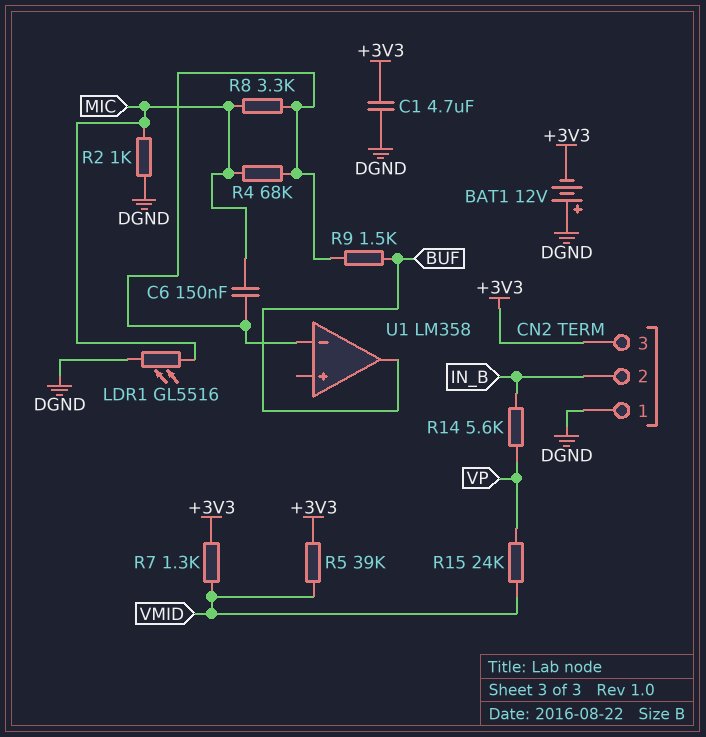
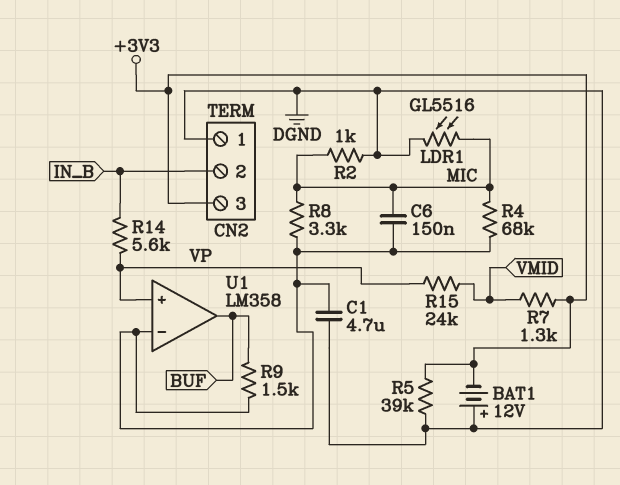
C1: 4.7uF (+3V3, DGND) -> 4.7uF (DGND, U1/in-)
R5: 39k (+3V3, VMID) -> 39k (+3V3, DGND)
U1 pin in+: none -> VP

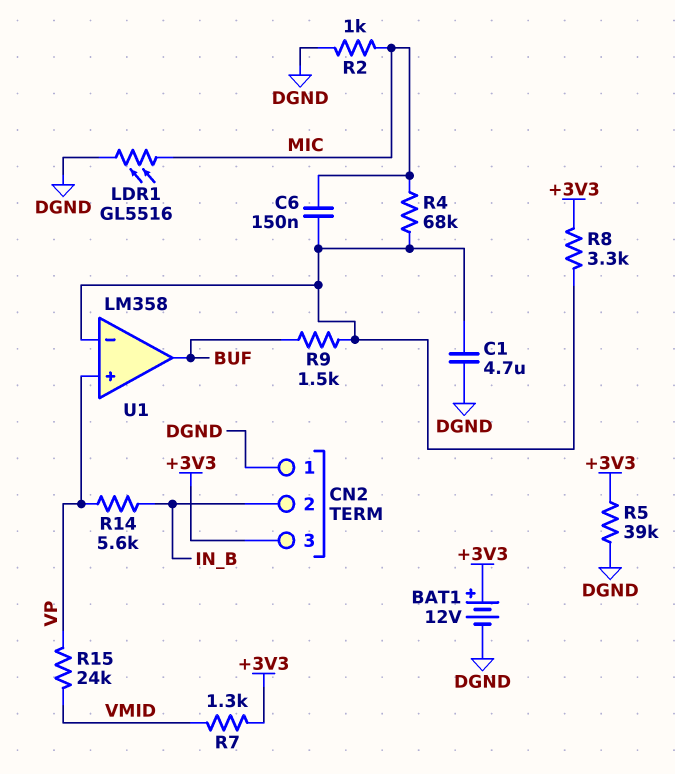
BAT1: 12V (plus DGND, minus +3V3) -> 12V (plus +3V3, minus DGND)
R8: 3.3k (MIC, U1/in-) -> 3.3k (+3V3, U1/in-)

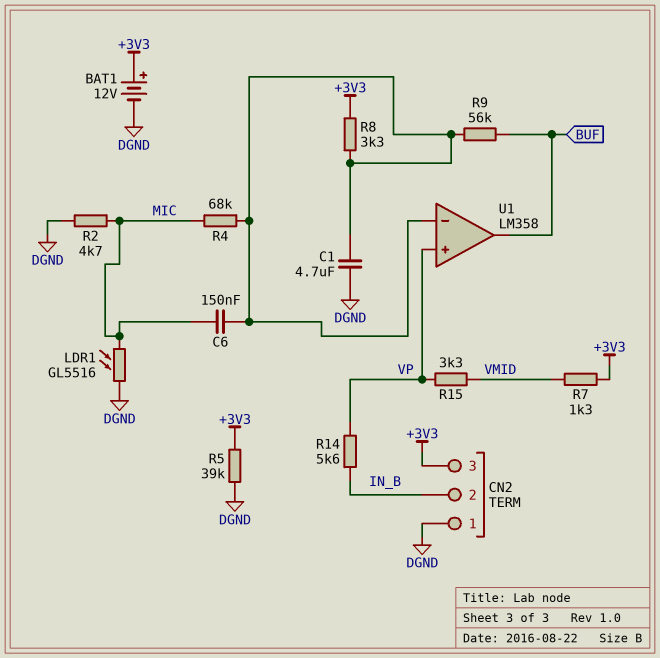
R2: 1k (DGND, MIC) -> 4.7k (DGND, MIC)
R9: 1.5k (BUF, U1/in-) -> 56k (BUF, U1/in-)
R15: 24k (VMID, VP) -> 3.3k (VMID, VP)

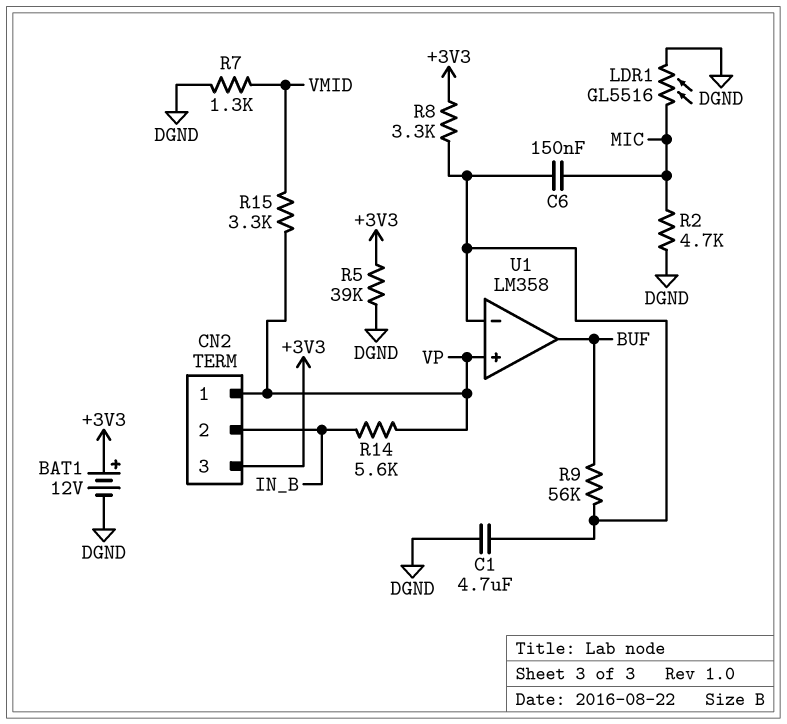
CN2 pin 1: DGND -> VP
R4: 68k (MIC, U1/in-) -> none
R7: 1.3k (+3V3, VMID) -> 1.3k (DGND, VMID)

